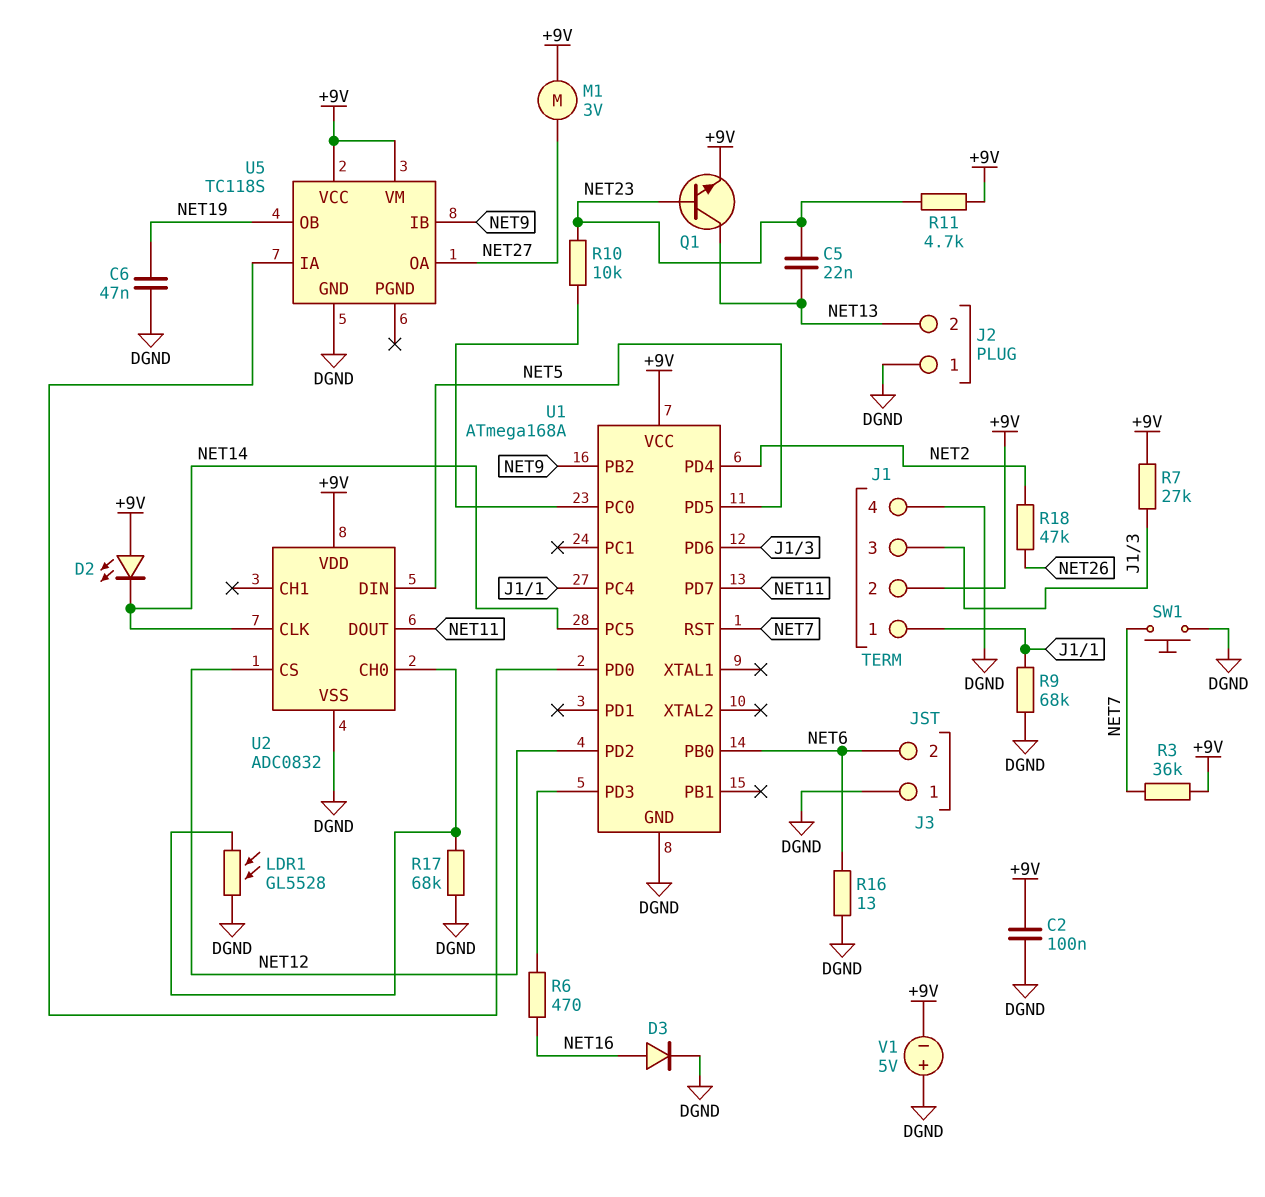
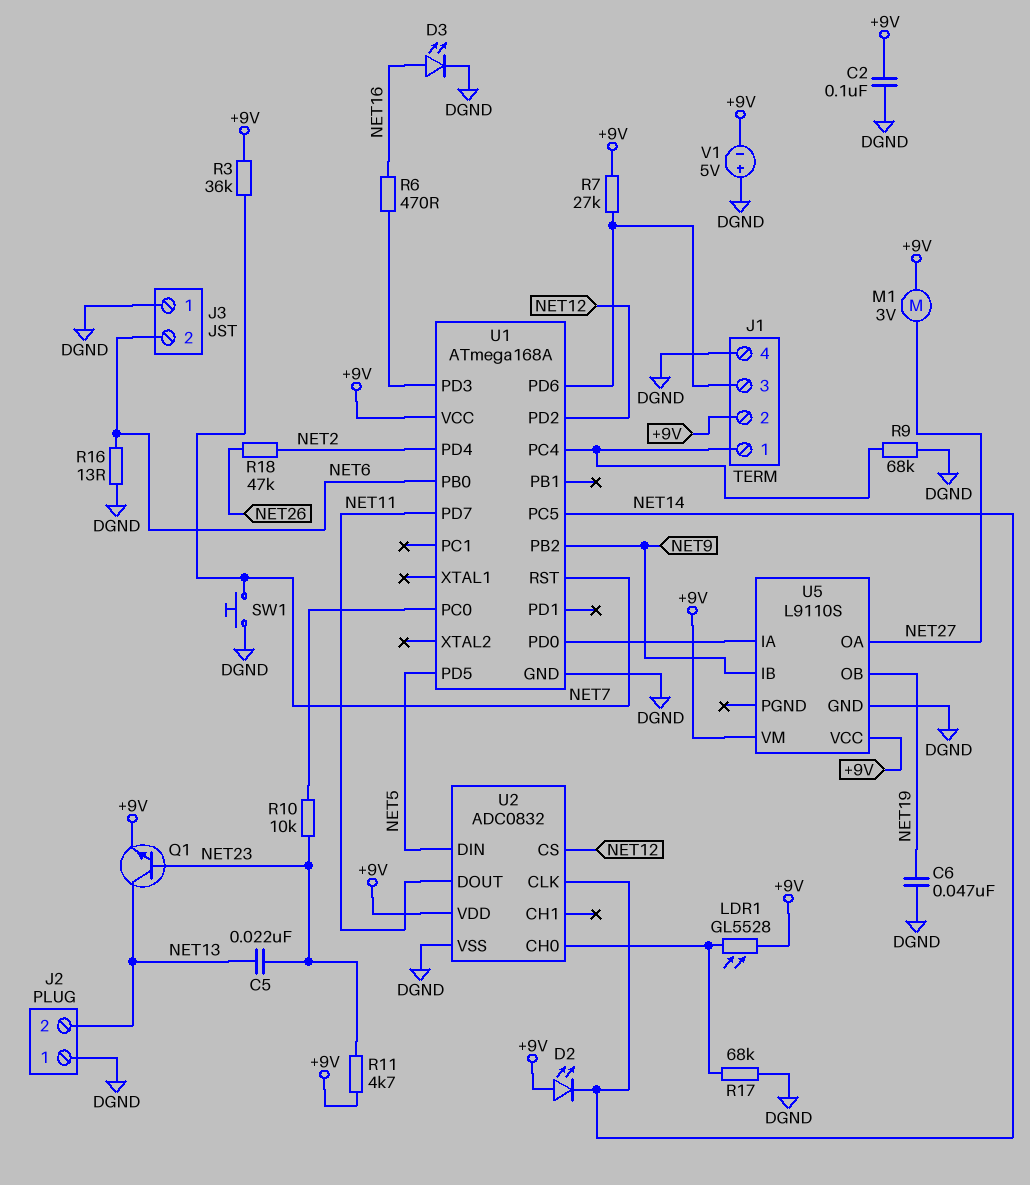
D3: diode (A NET16, K DGND) -> LED (A NET16, K DGND)
LDR1: GL5528 (DGND, U2/CH0) -> GL5528 (+9V, U2/CH0)
U5: TC118S -> L9110S

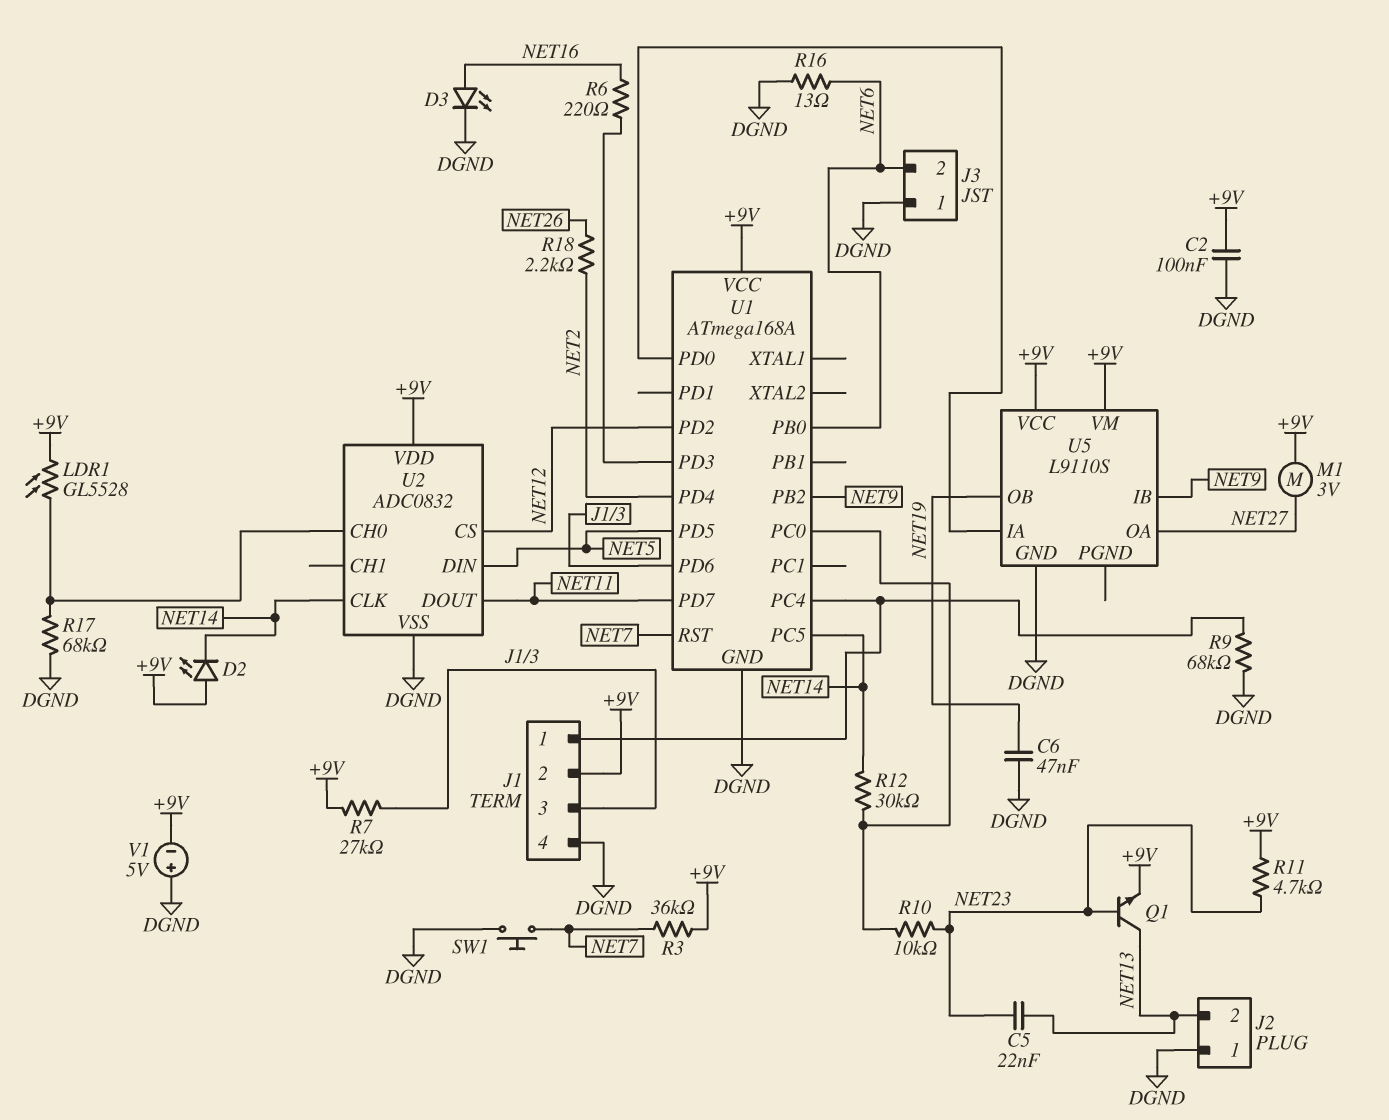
R6: 470 (NET16, U1/PD3) -> 220 (NET16, U1/PD3)
R12: none -> 30k (NET14, U1/PC0)
R18: 47k (NET2, NET26) -> 2.2k (NET2, NET26)

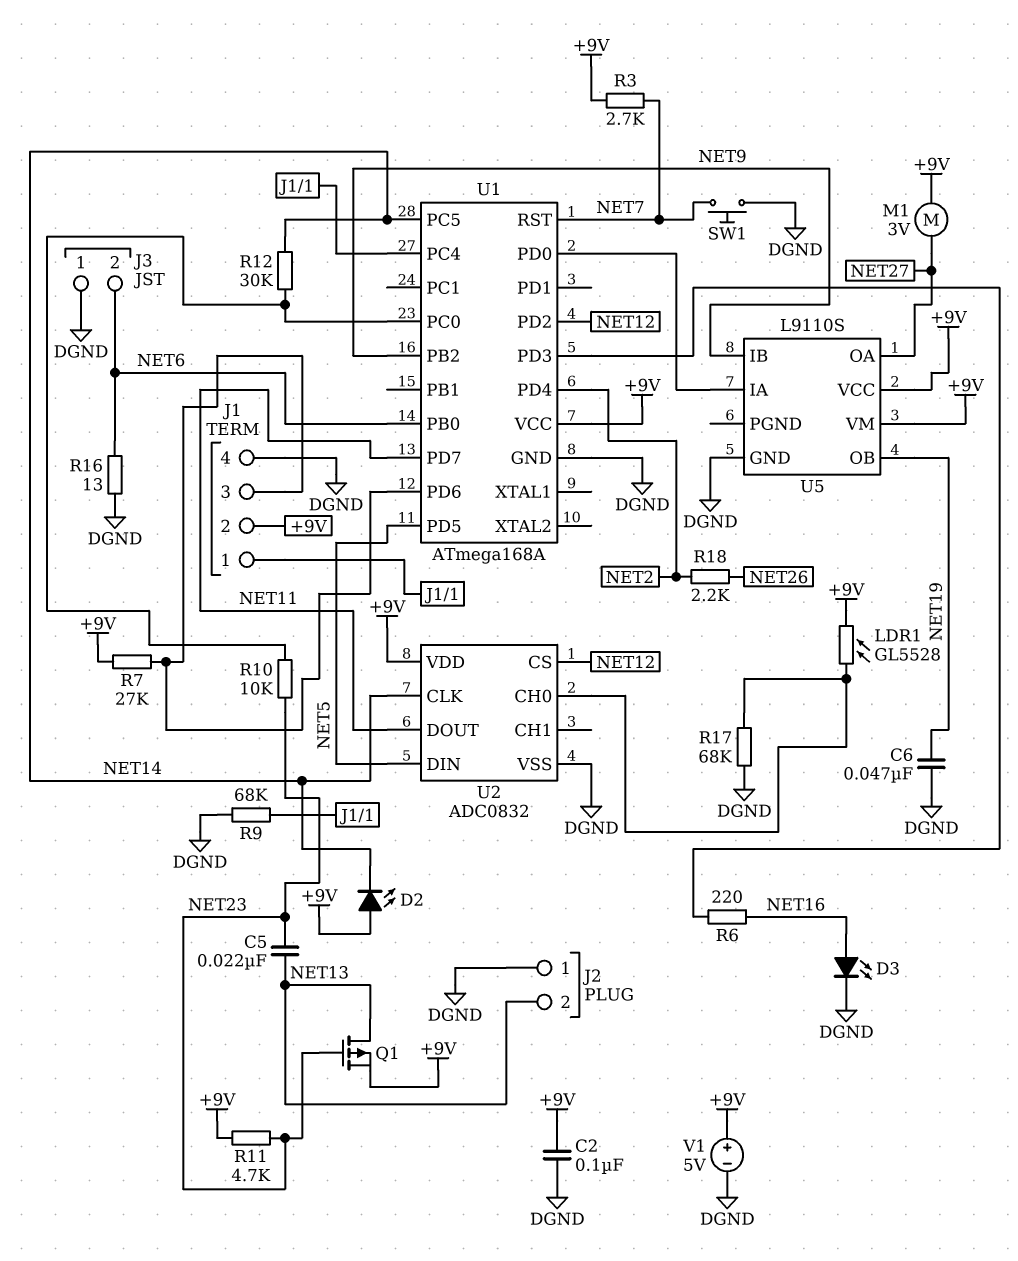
Q1: NPN (B NET23, C NET13, E +9V) -> PMOS (G NET23, D NET13, S +9V)
R3: 36k (+9V, NET7) -> 2.7k (+9V, NET7)
V1: 5V (plus DGND, minus +9V) -> 5V (plus +9V, minus DGND)

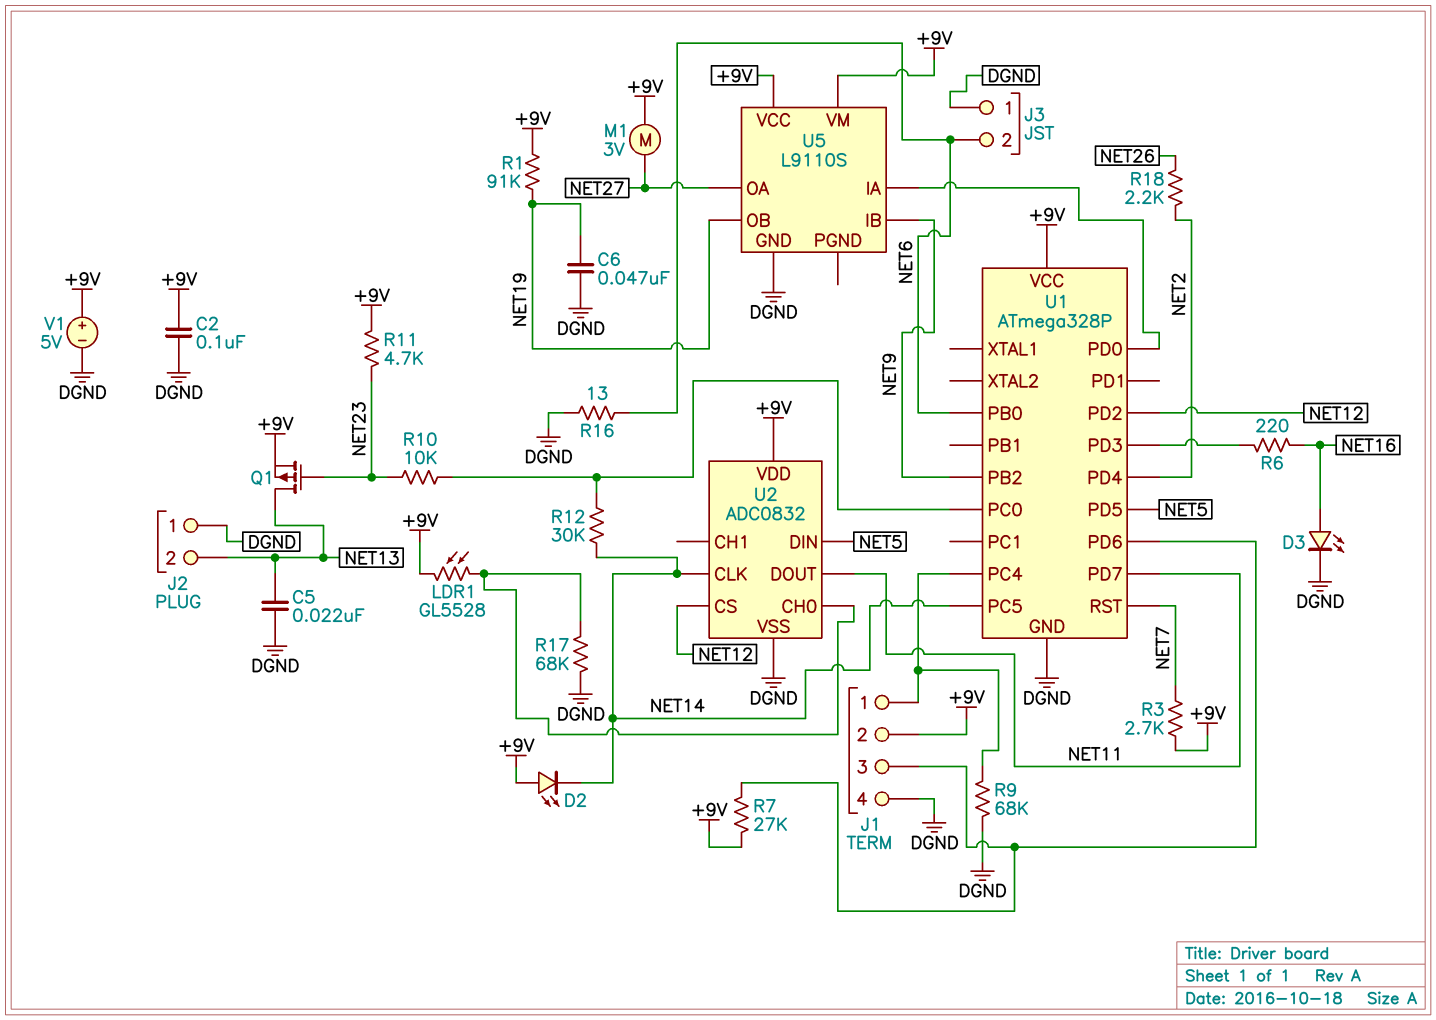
C5: 22nF (NET13, NET23) -> 22nF (DGND, NET13)
R1: none -> 91k (+9V, NET19)
SW1: button (DGND, NET7) -> none
U1: ATmega168A -> ATmega328P

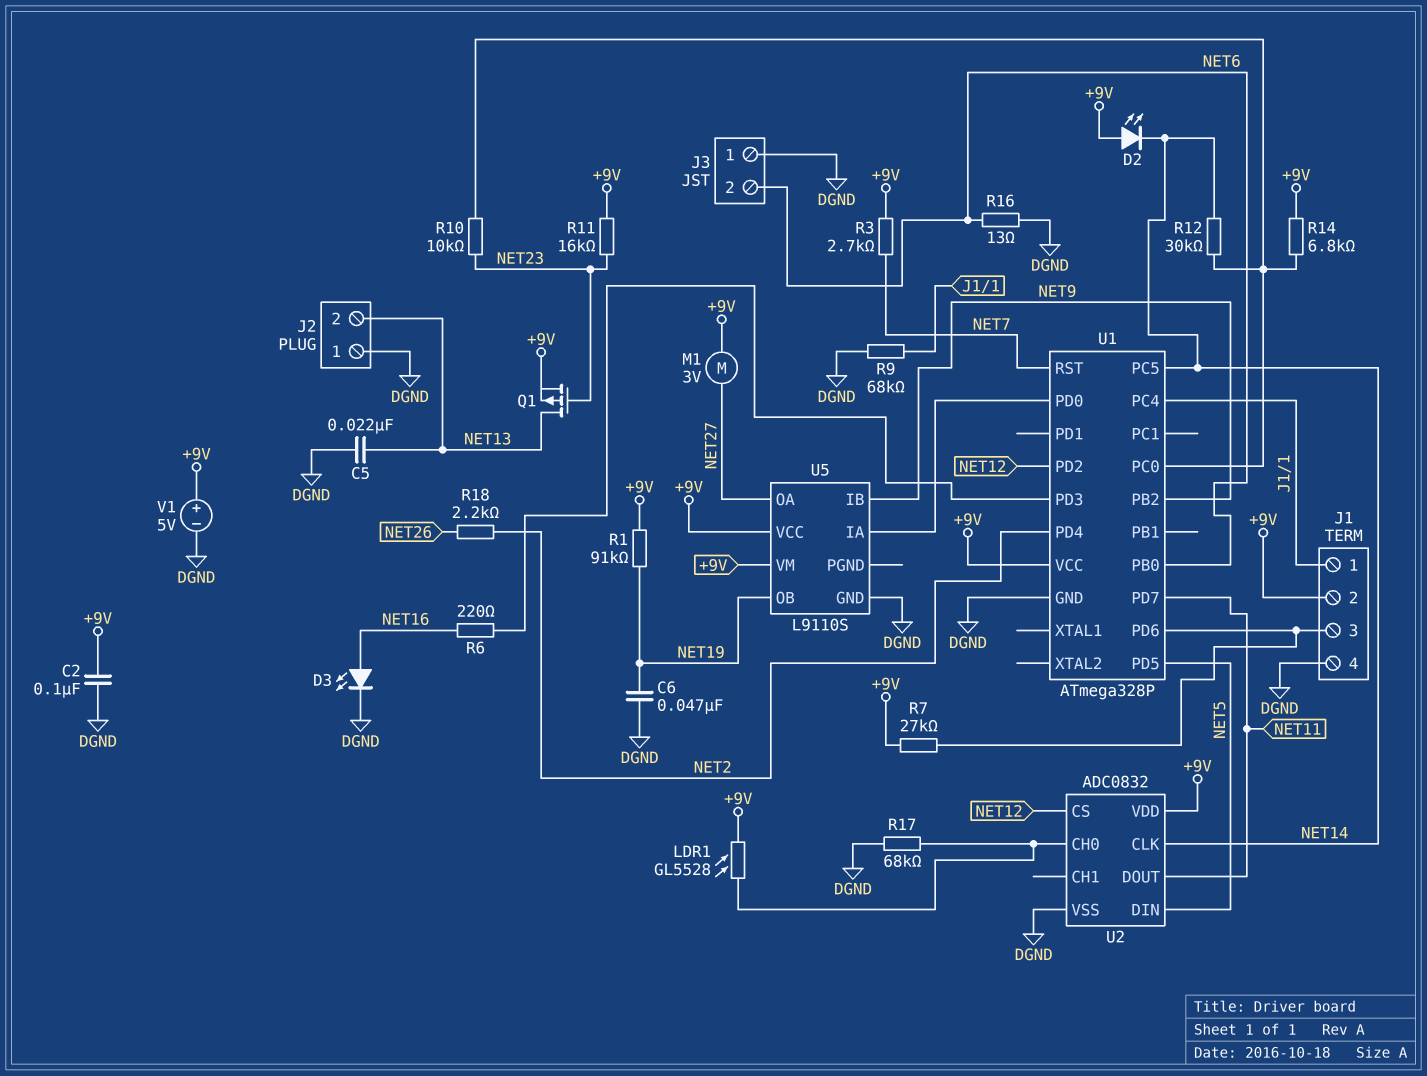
R11: 4.7k (+9V, NET23) -> 16k (+9V, NET23)
R14: none -> 6.8k (+9V, U1/PC0)

